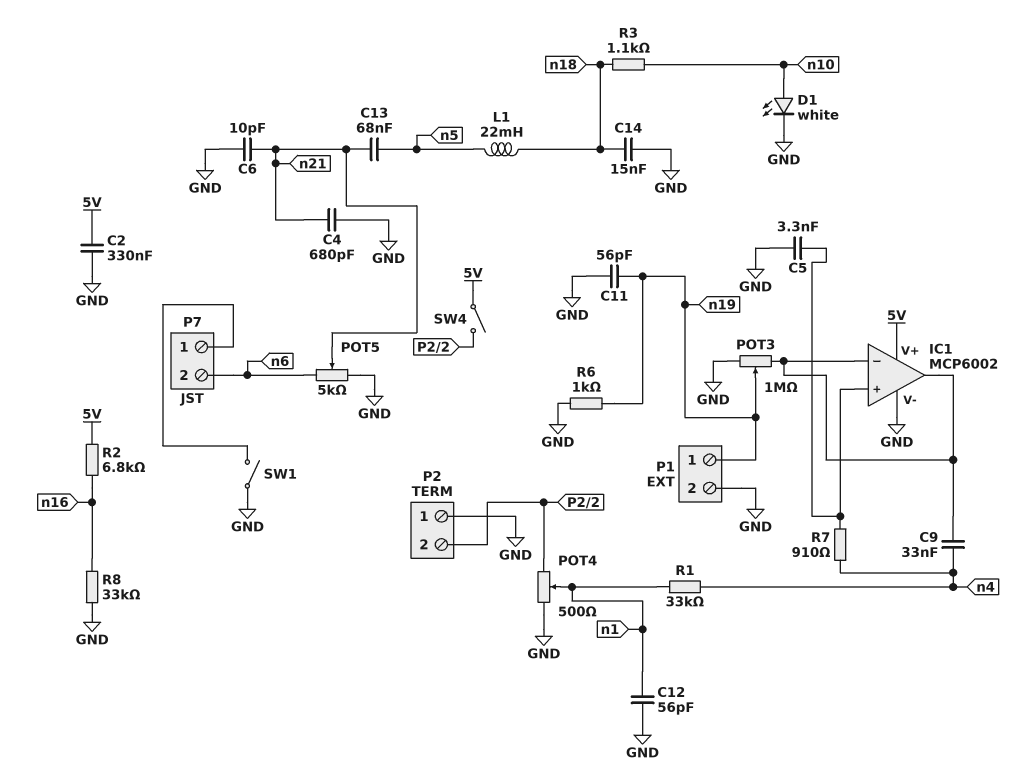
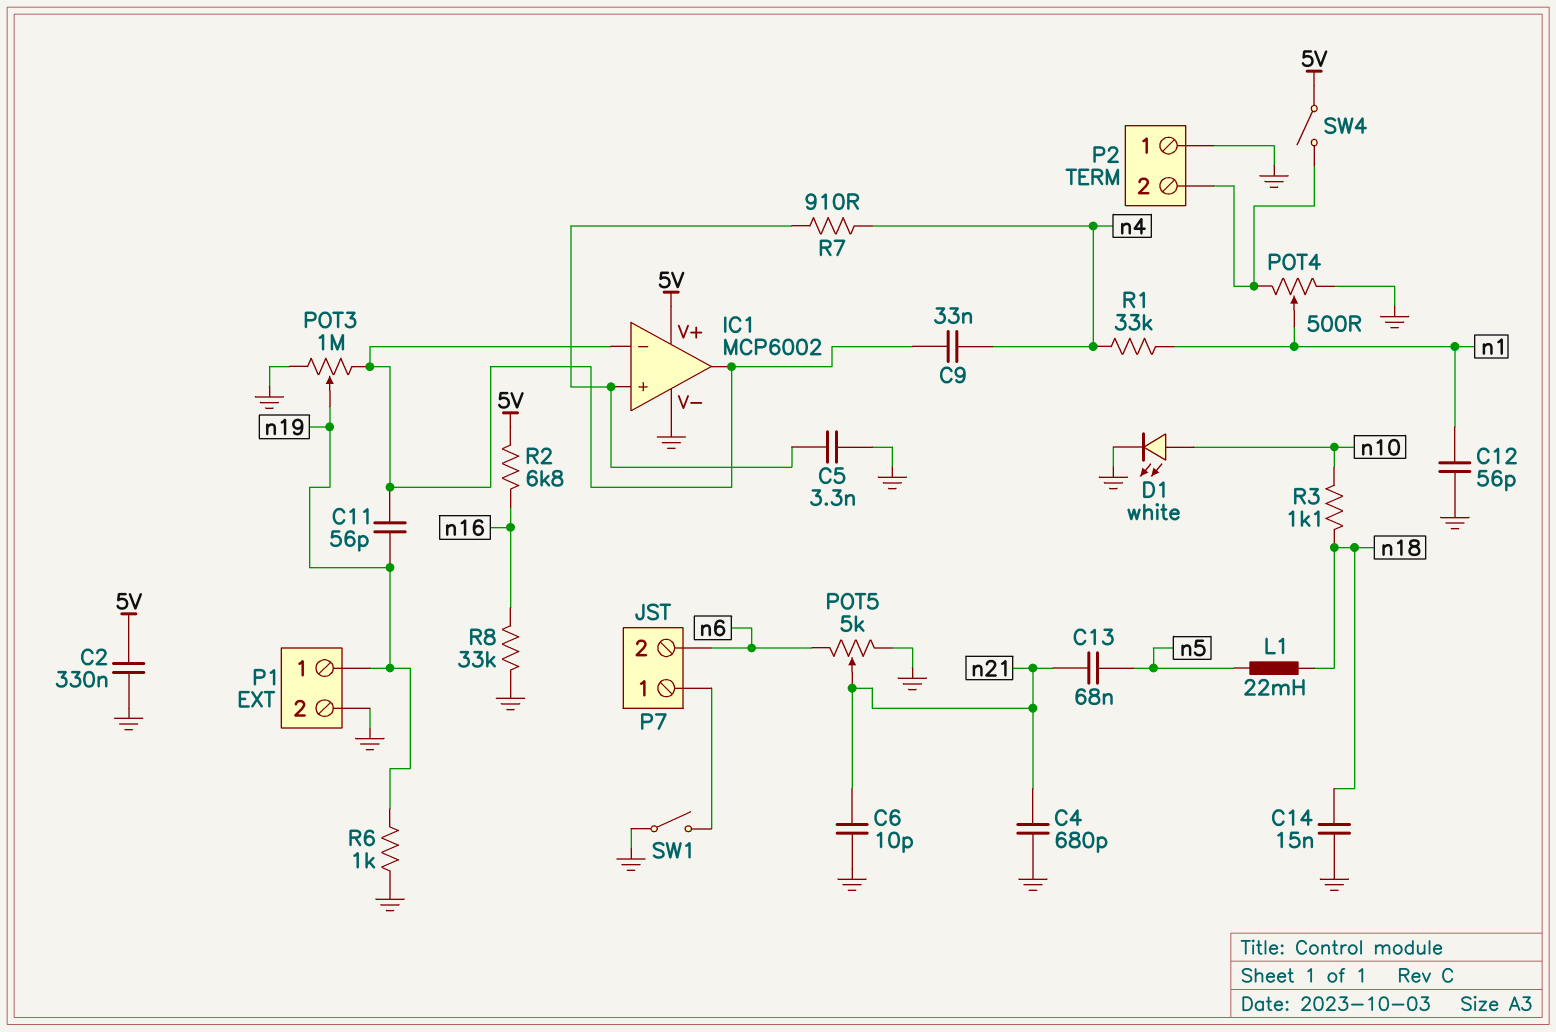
C11: 56pF (GND, n19) -> 56pF (IC1/in-, n19)

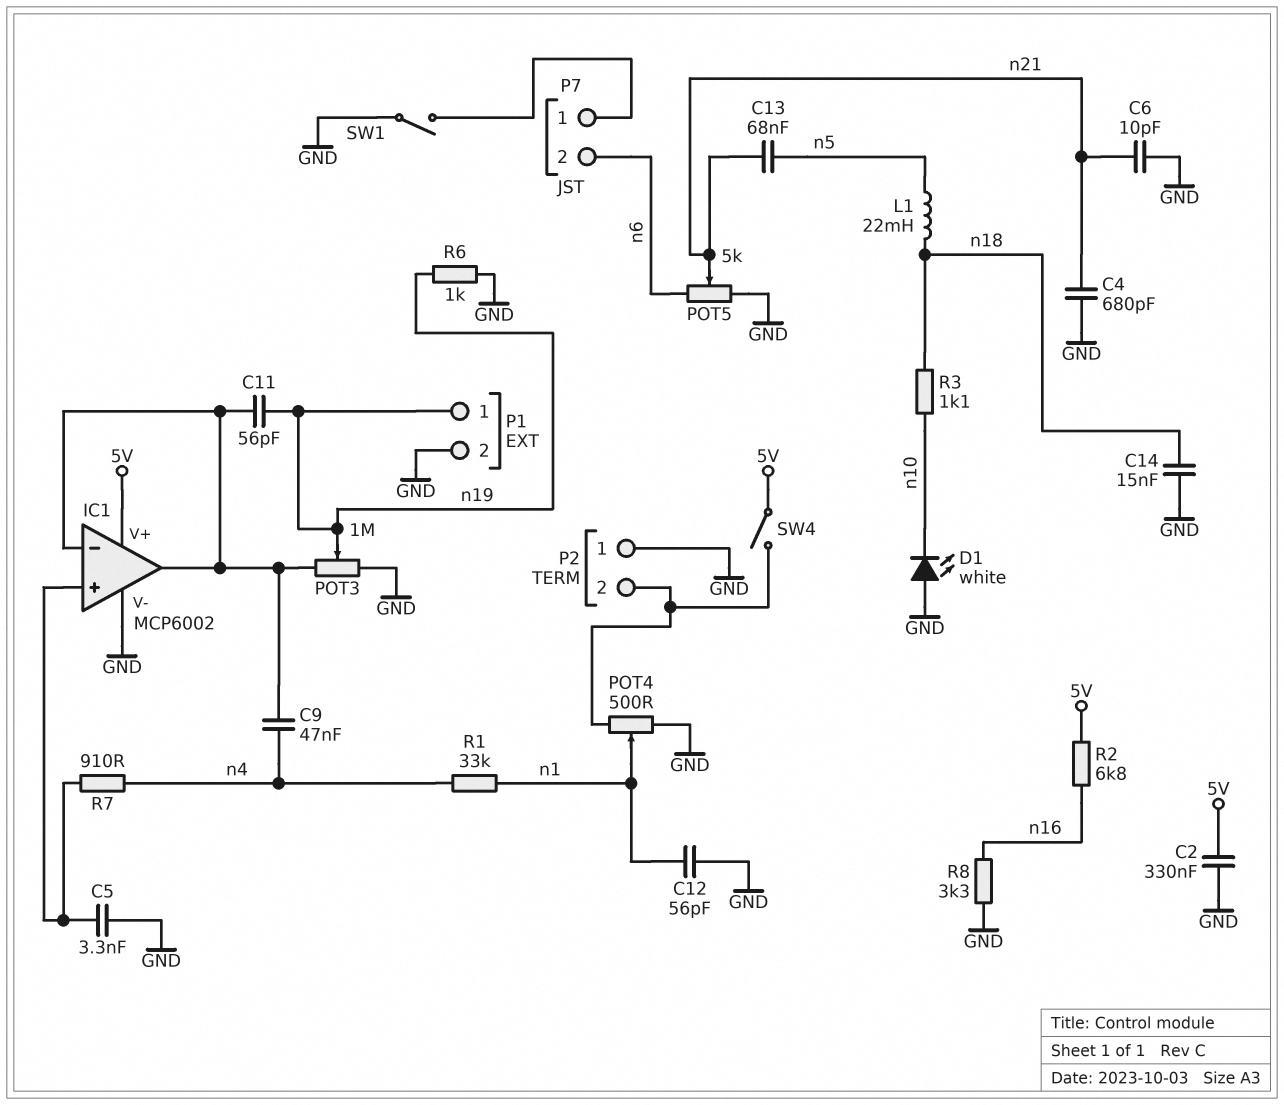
C9: 33nF (IC1/in-, n4) -> 47nF (IC1/in-, n4)
D1: LED white (A n10, K GND) -> LED white (A GND, K n10)
R8: 33k (GND, n16) -> 3.3k (GND, n16)

